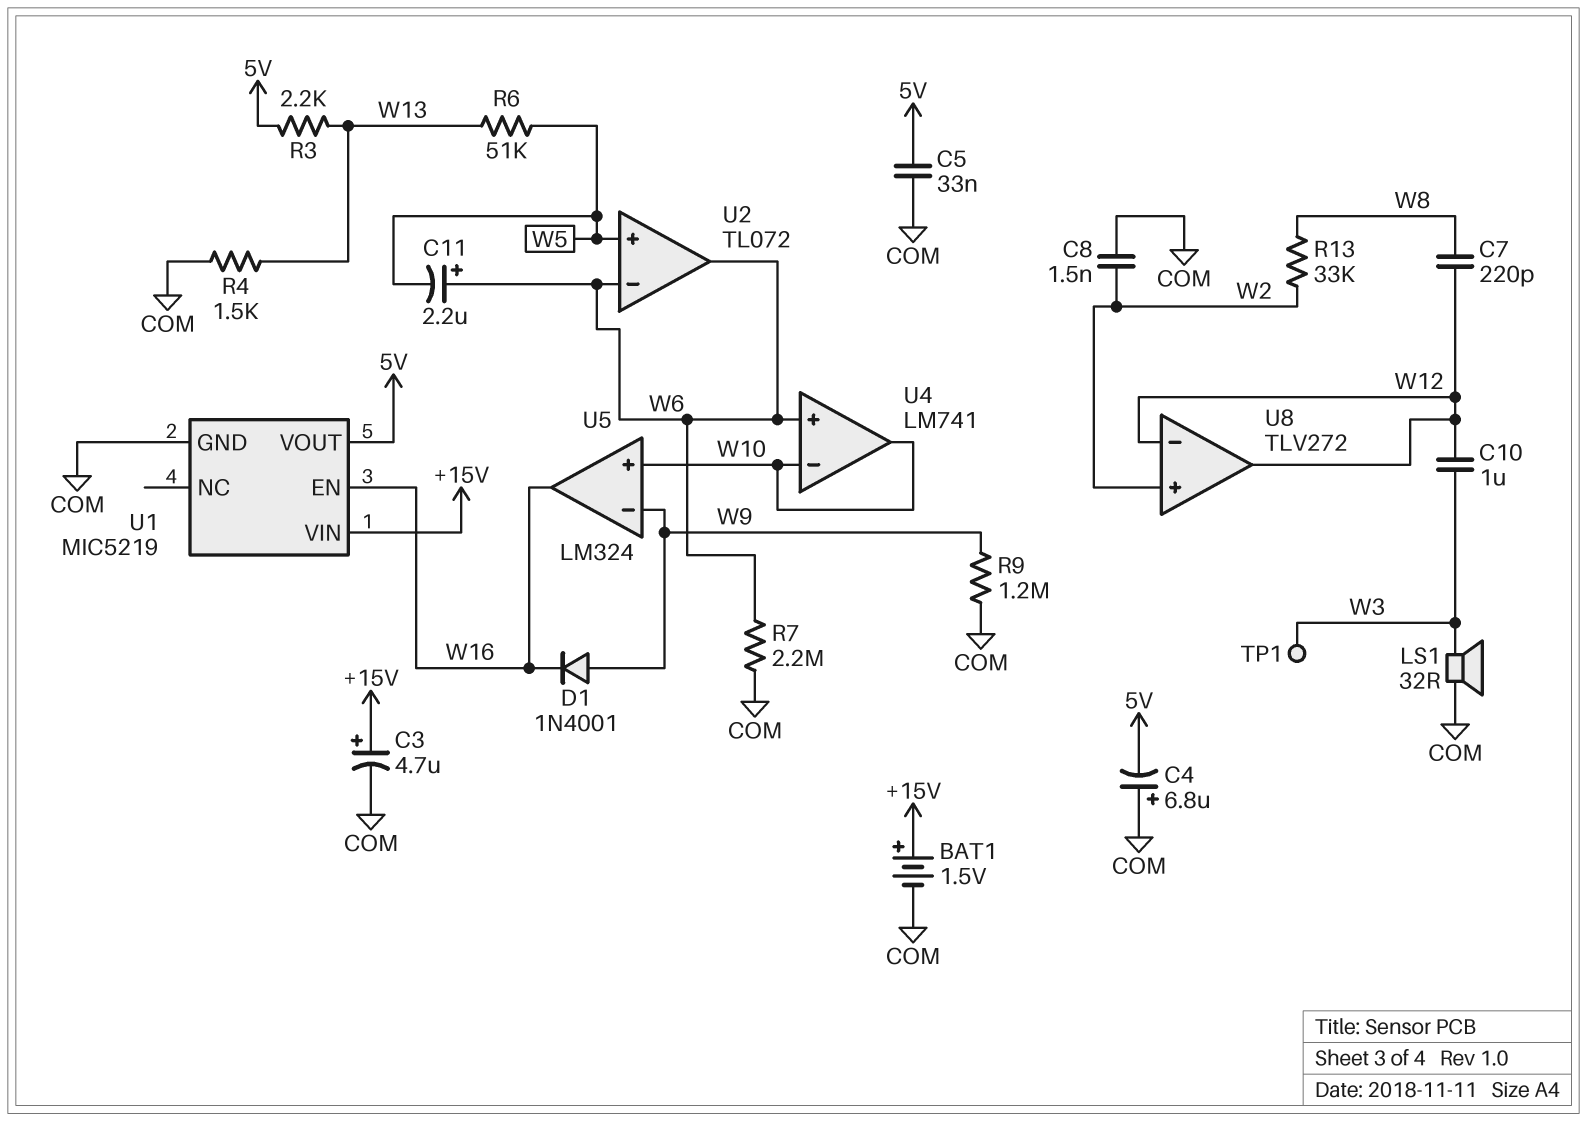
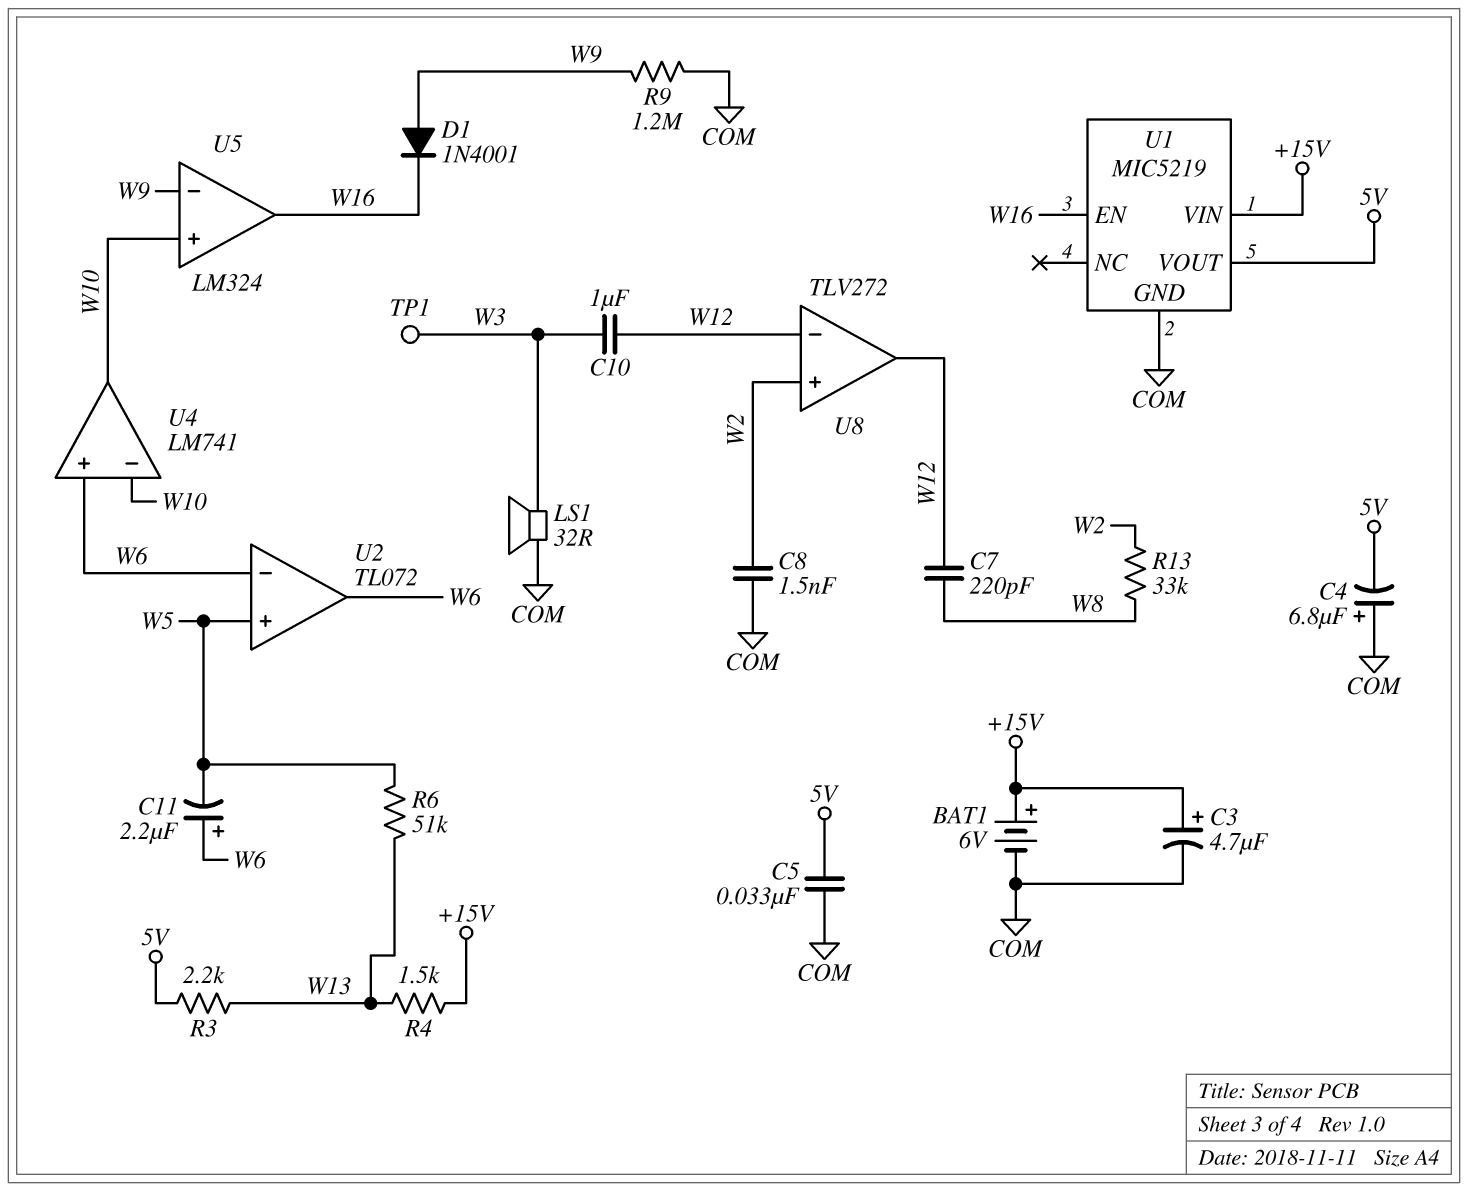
BAT1: 1.5V (plus +15V, minus COM) -> 6V (plus +15V, minus COM)
R4: 1.5k (COM, W13) -> 1.5k (+15V, W13)
R7: 2.2M (COM, W6) -> none

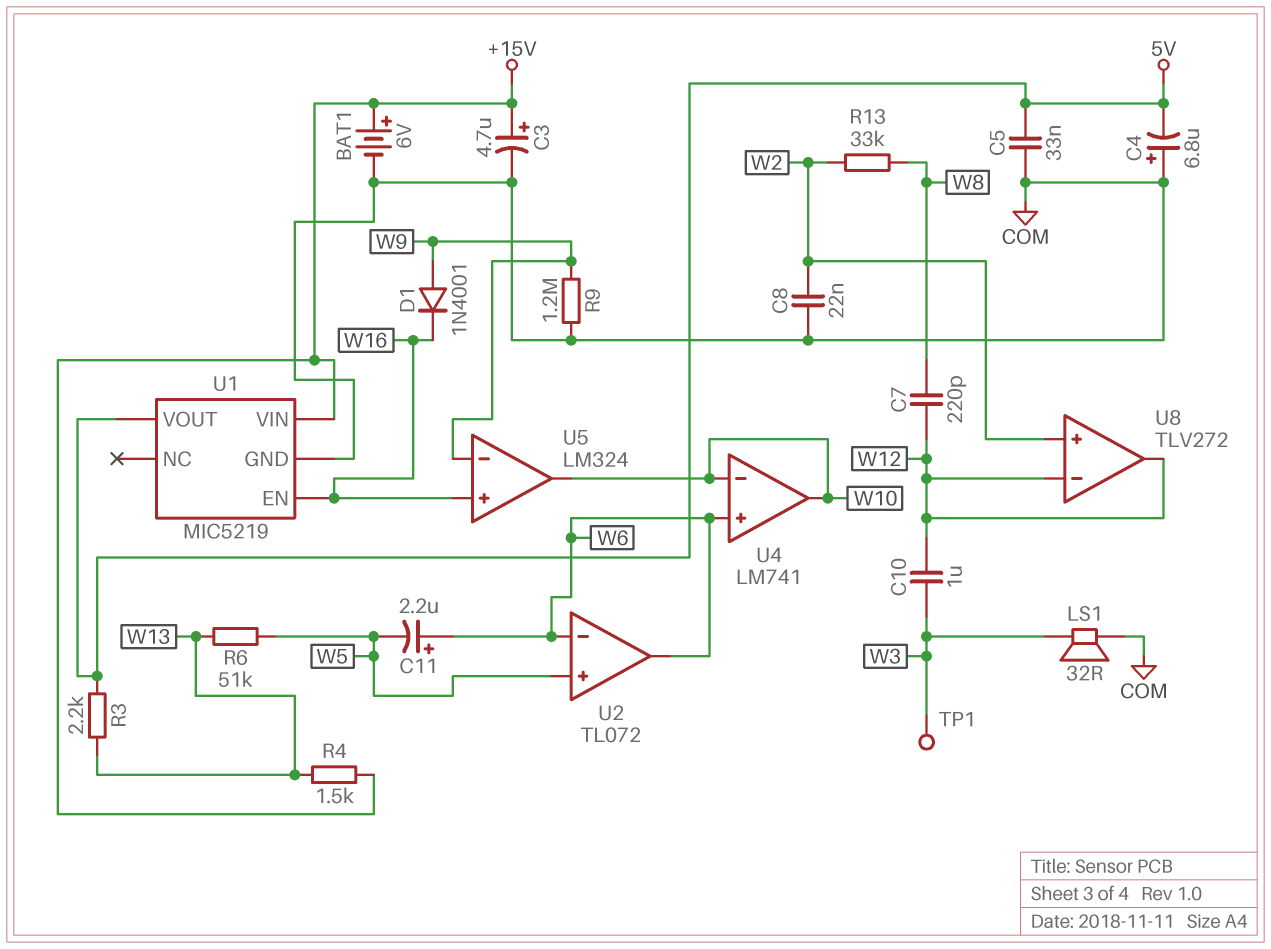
C8: 1.5nF (COM, W2) -> 22nF (COM, W2)
U5 pin in+: W10 -> W16
U5 pin out: W16 -> W10

